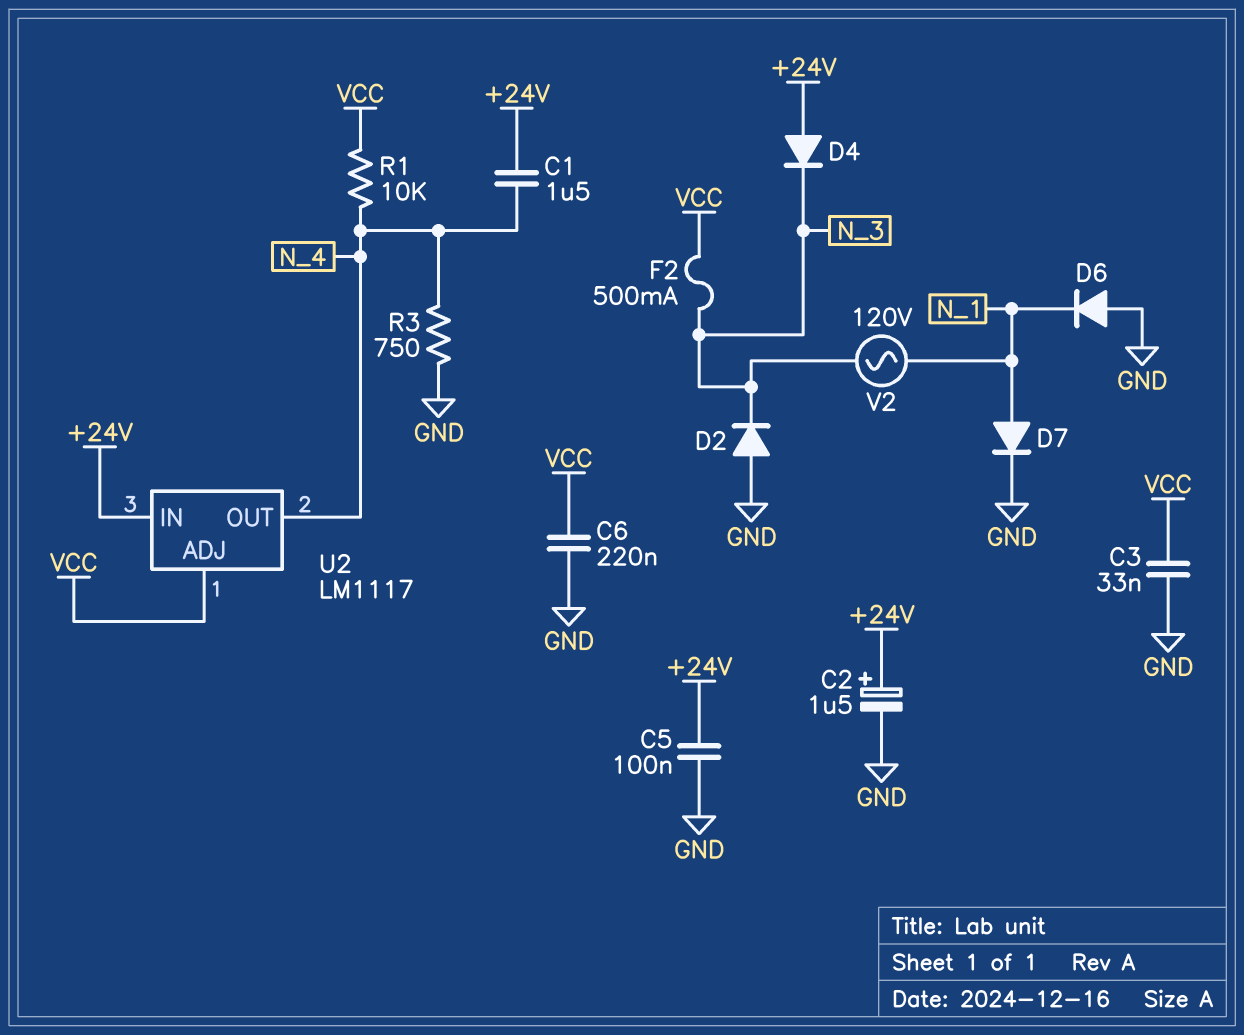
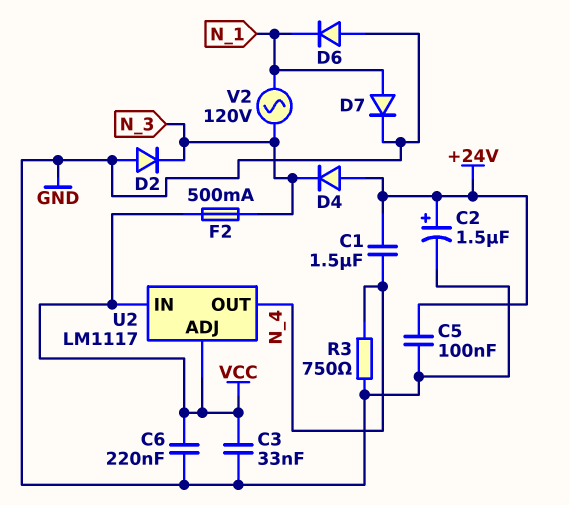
R1: 10k (N_4, VCC) -> none
U2 pin IN: +24V -> VCC

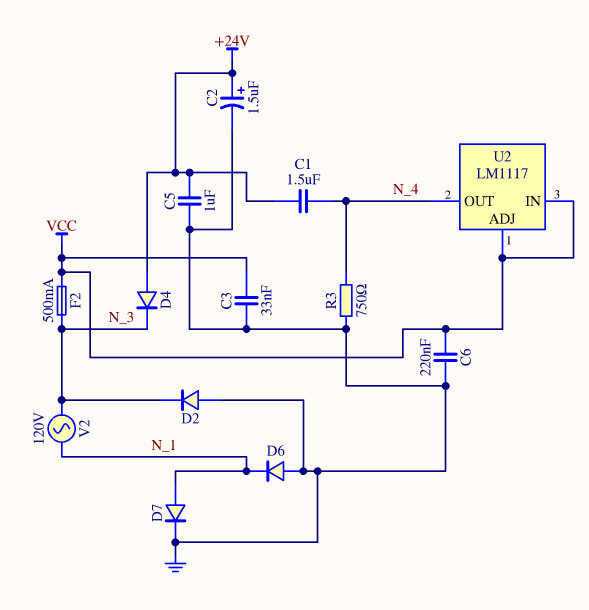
C5: 100nF (+24V, GND) -> 1uF (+24V, GND)

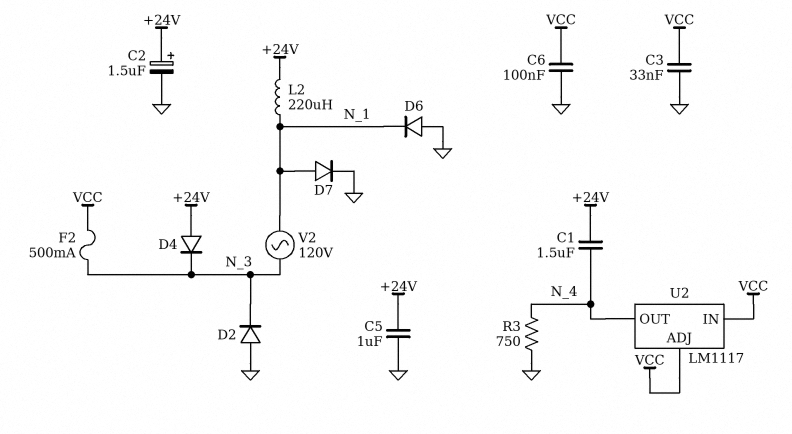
C6: 220nF (GND, VCC) -> 100nF (GND, VCC)
L2: none -> 220uH (+24V, N_1)

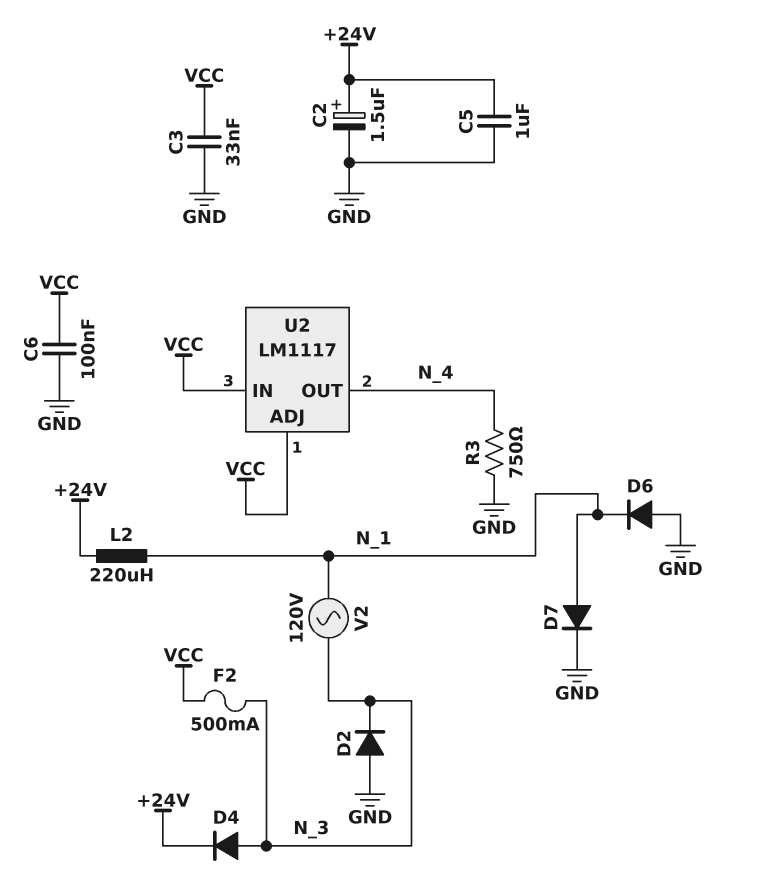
C1: 1.5uF (+24V, N_4) -> none
D4: diode (A +24V, K N_3) -> diode (A N_3, K +24V)

